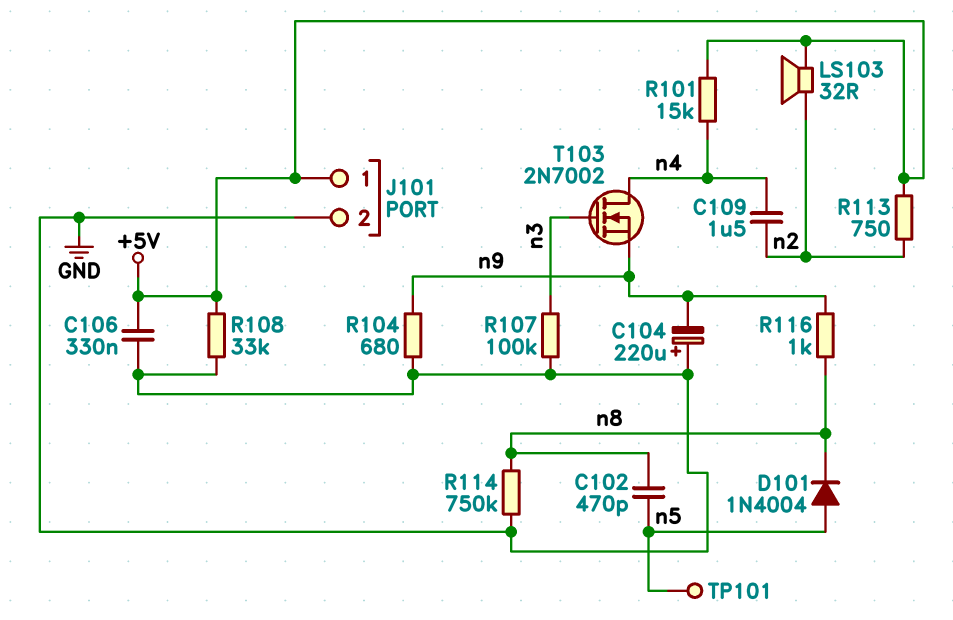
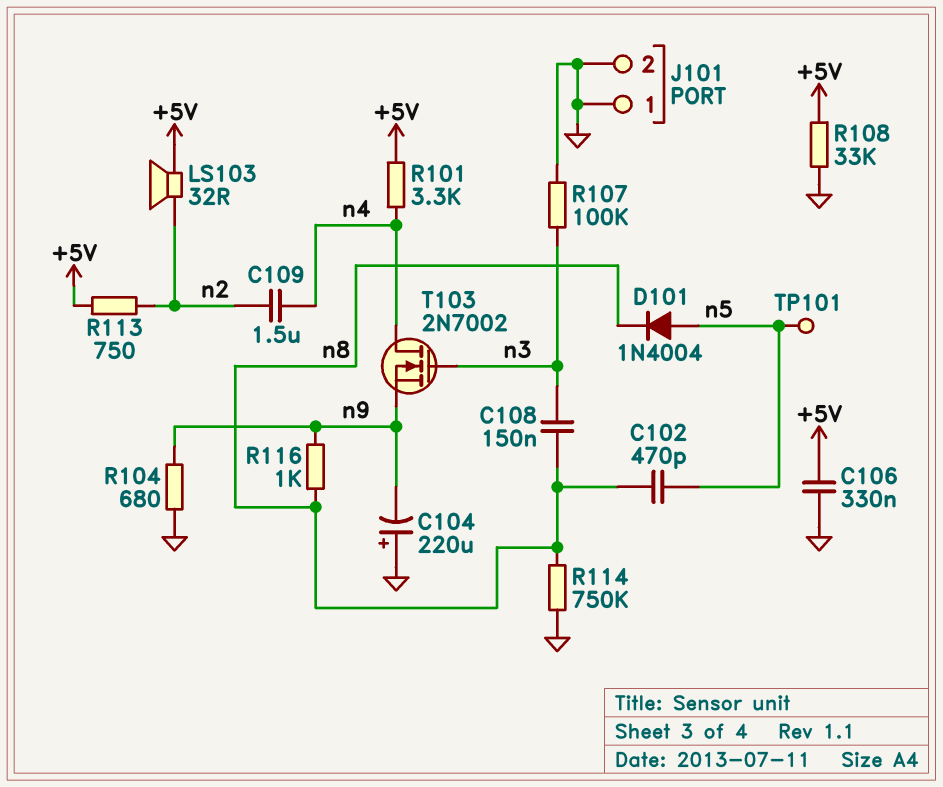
C108: none -> 150nF (n3, n8)
J101 pin 1: +5V -> GND
R101: 15k (+5V, n4) -> 3.3k (+5V, n4)

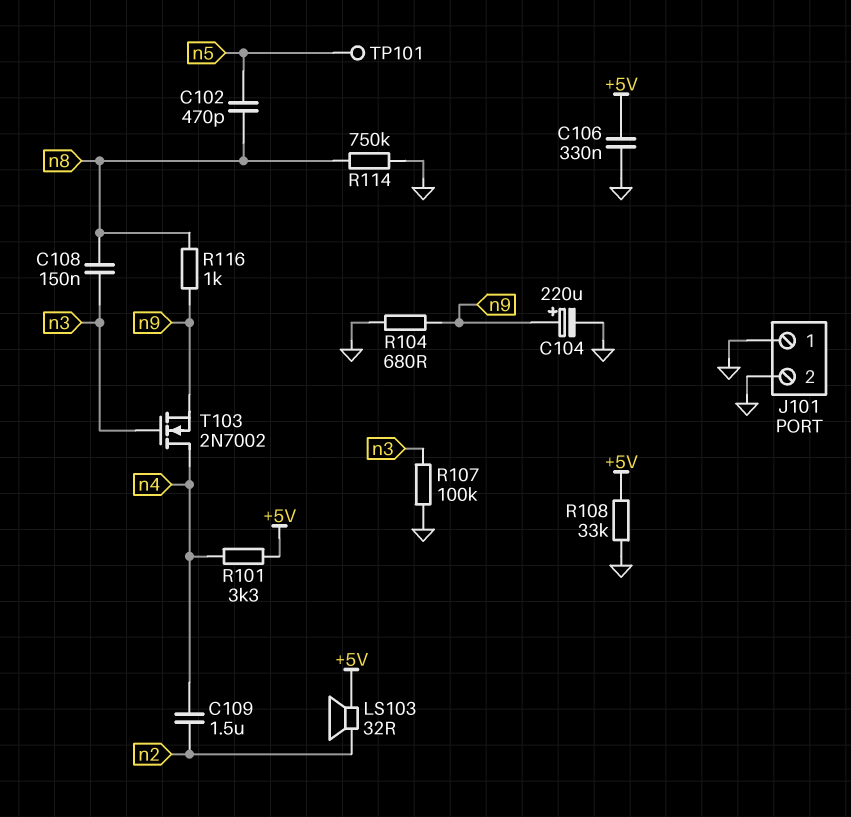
C104: 220uF (plus GND, minus n9) -> 220uF (plus n9, minus GND)
D101: diode 1N4004 (A n5, K n8) -> none
R113: 750 (+5V, n2) -> none

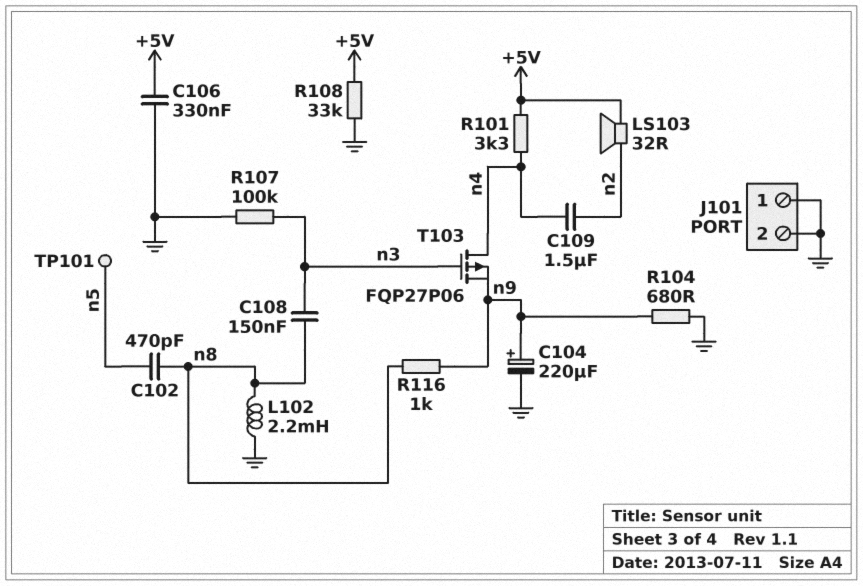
L102: none -> 2.2mH (GND, n8)
R114: 750k (GND, n8) -> none
T103: NMOS 2N7002 (G n3, D n4, S n9) -> PMOS FQP27P06 (G n3, D n4, S n9)

